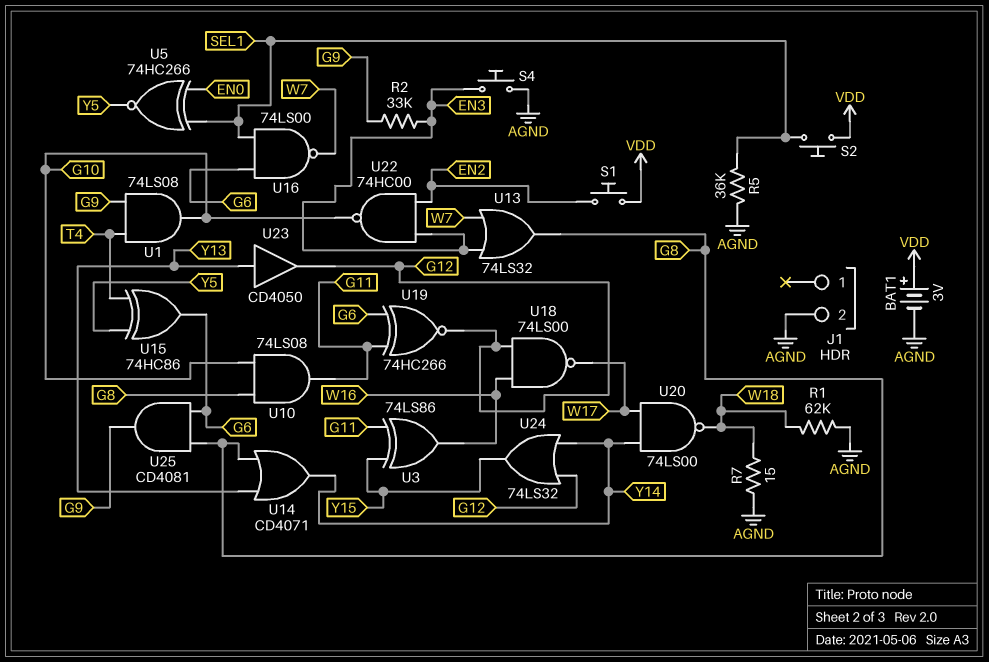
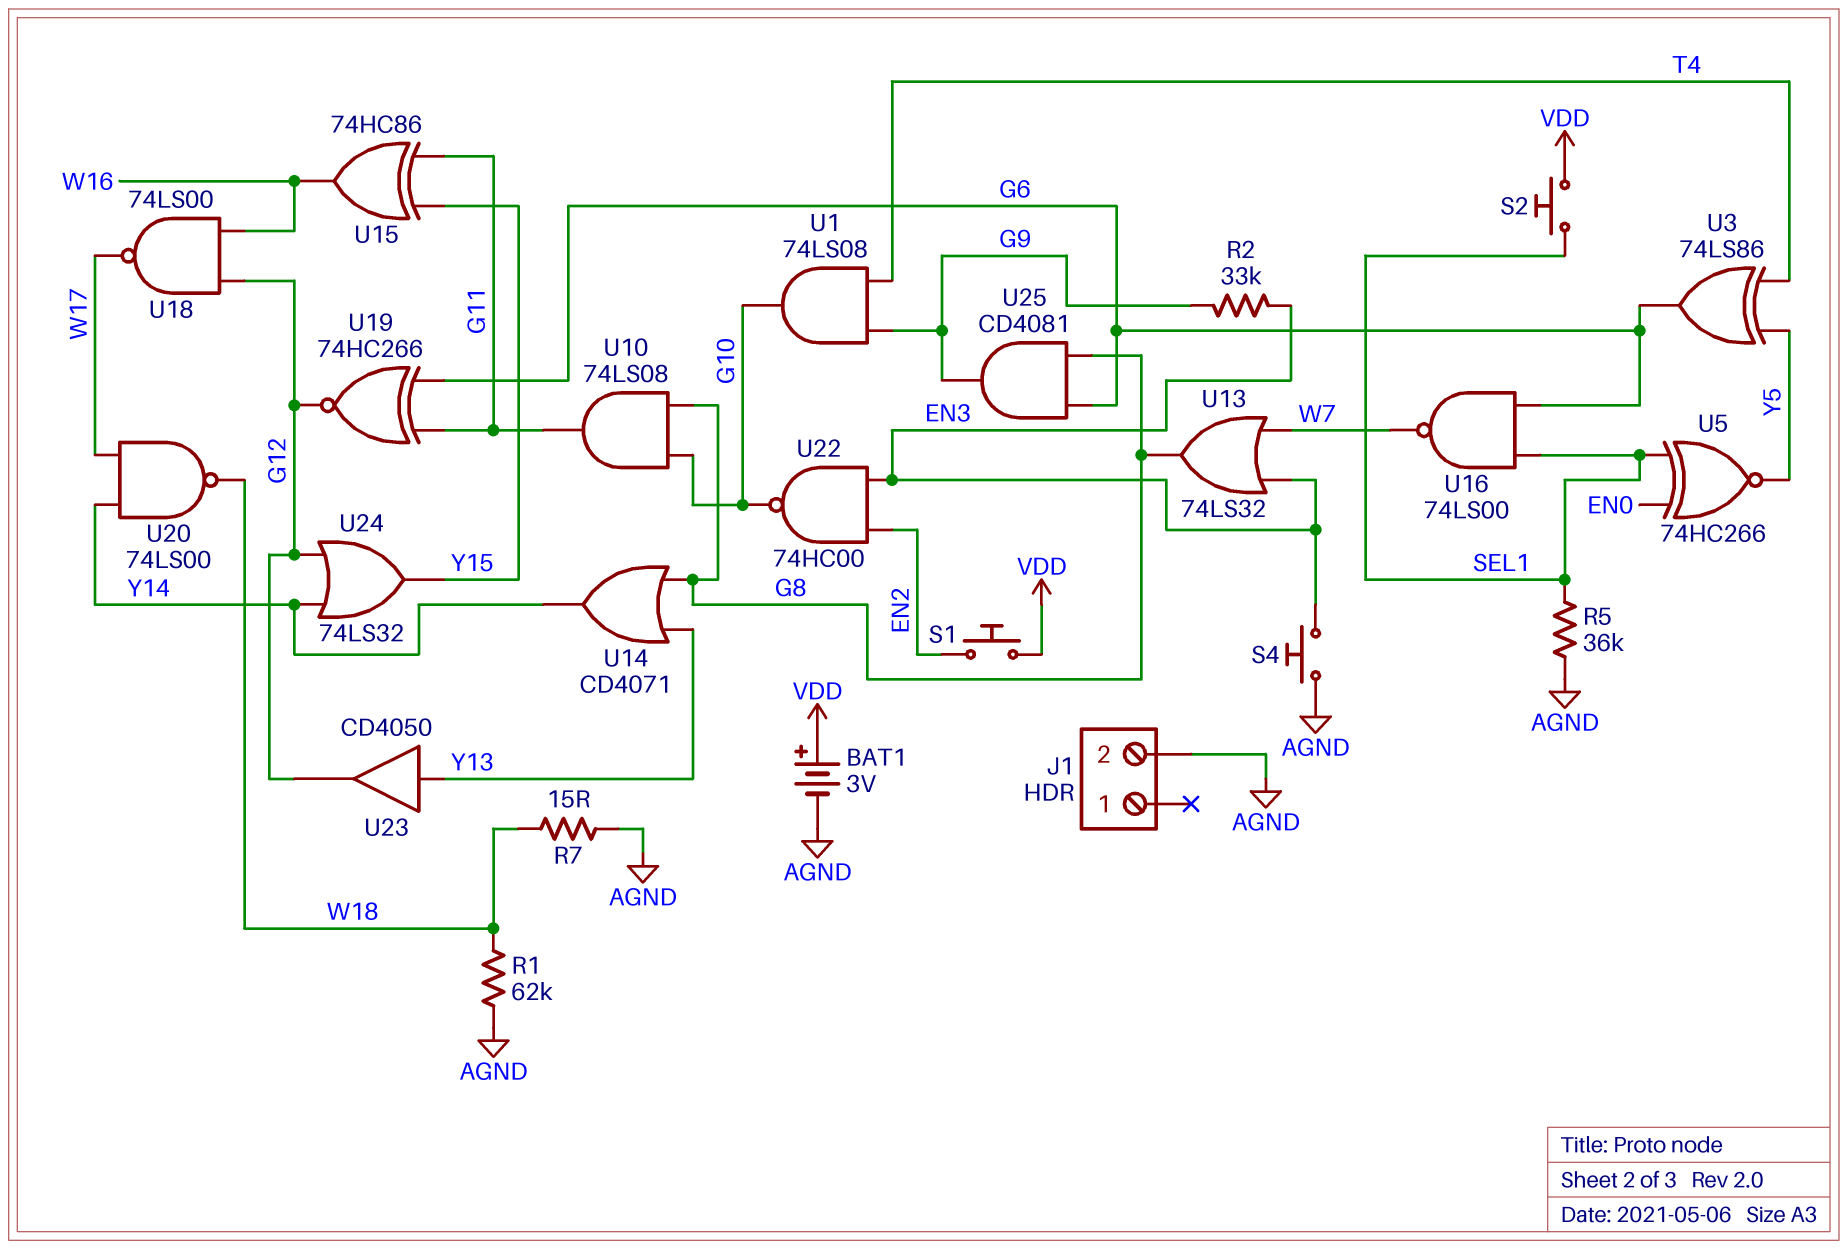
U3: XOR 74LS86 (in G11, in Y15, out W16) -> XOR 74LS86 (in T4, in Y5, out G6)
U15: XOR 74HC86 (in T4, in Y5, out G6) -> XOR 74HC86 (in G11, in Y15, out W16)

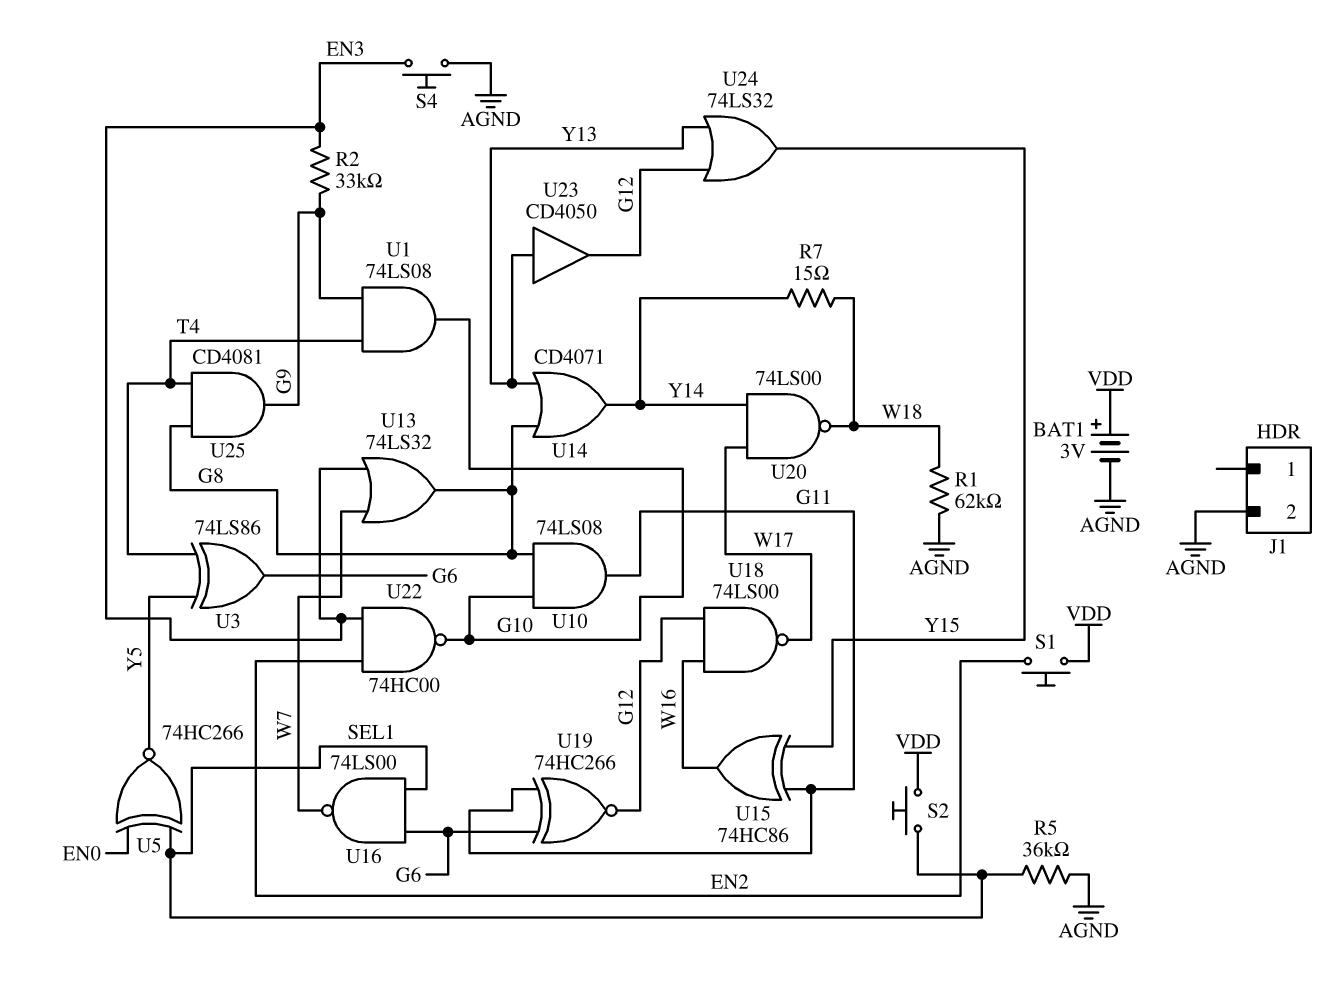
R7: 15 (AGND, W18) -> 15 (W18, Y14)
U24: OR 74LS32 (in G12, in Y14, out Y15) -> OR 74LS32 (in G12, in Y13, out Y15)
U25: AND CD4081 (in G6, in G8, out G9) -> AND CD4081 (in G8, in T4, out G9)

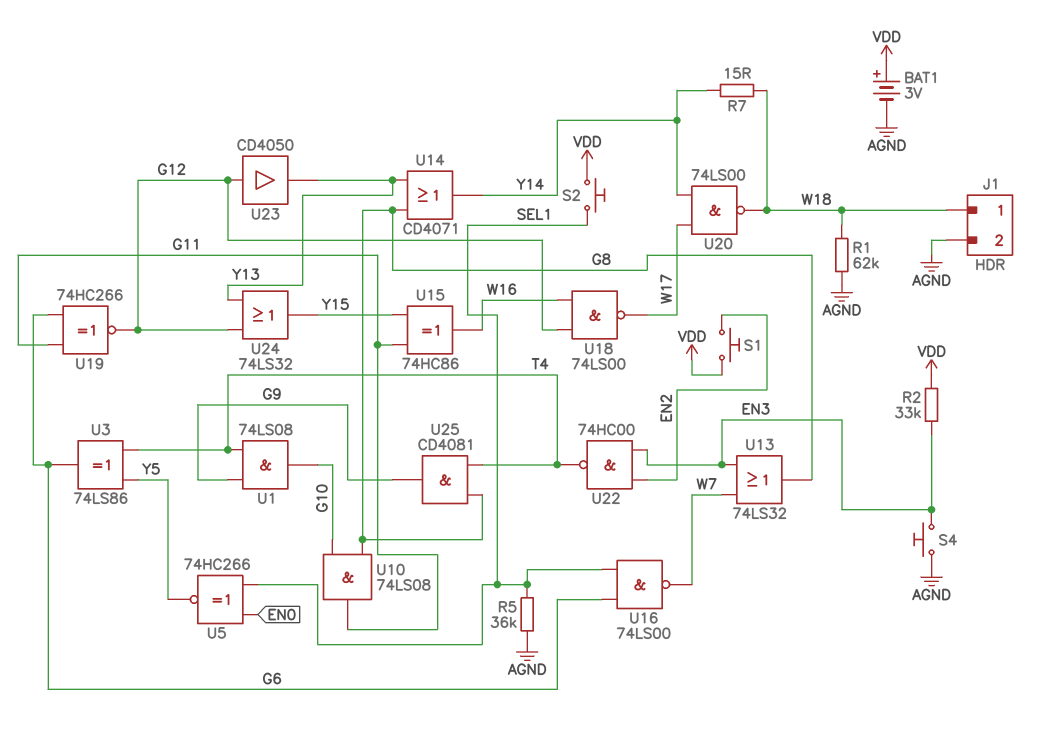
J1 pin 1: none -> W18
R2: 33k (EN3, G9) -> 33k (EN3, VDD)
U22: NAND 74HC00 (in EN2, in EN3, out G10) -> NAND 74HC00 (in EN2, in EN3, out T4)
U23: buffer CD4050 (in Y13, out G12) -> buffer CD4050 (in G12, out Y13)

